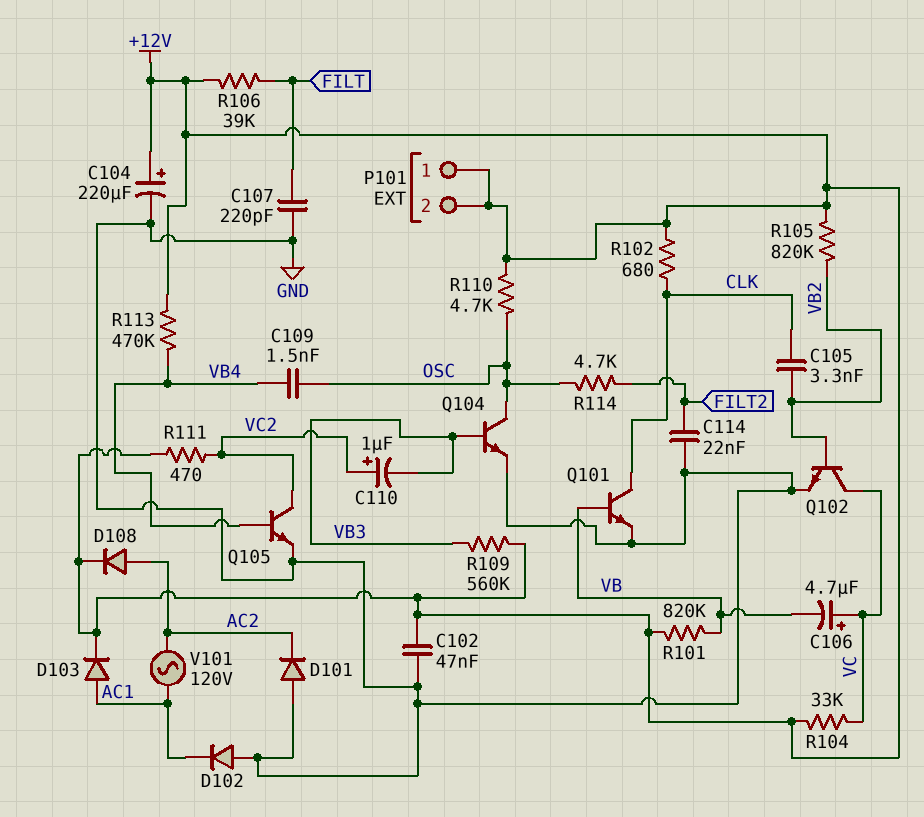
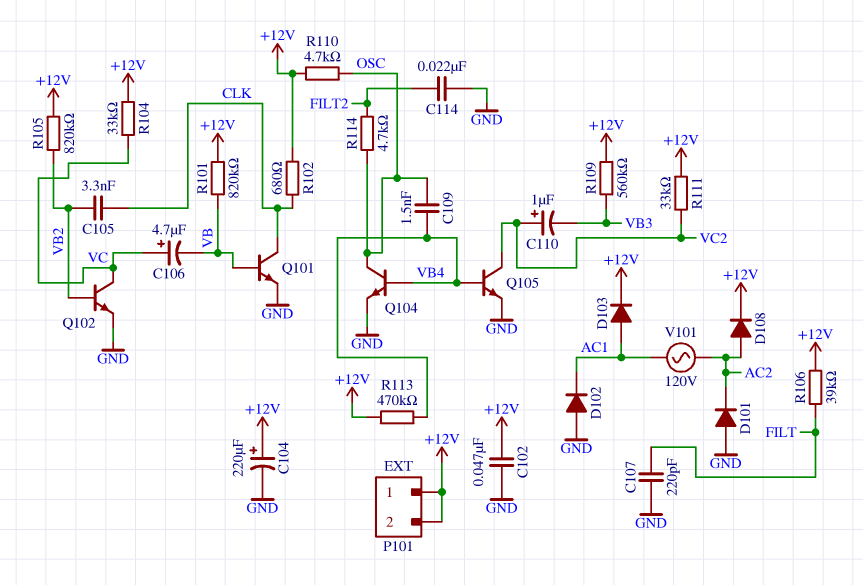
Q104: NPN (B VB3, C OSC, E GND) -> NPN (B VB4, C OSC, E GND)
R111: 470 (+12V, VC2) -> 33k (+12V, VC2)

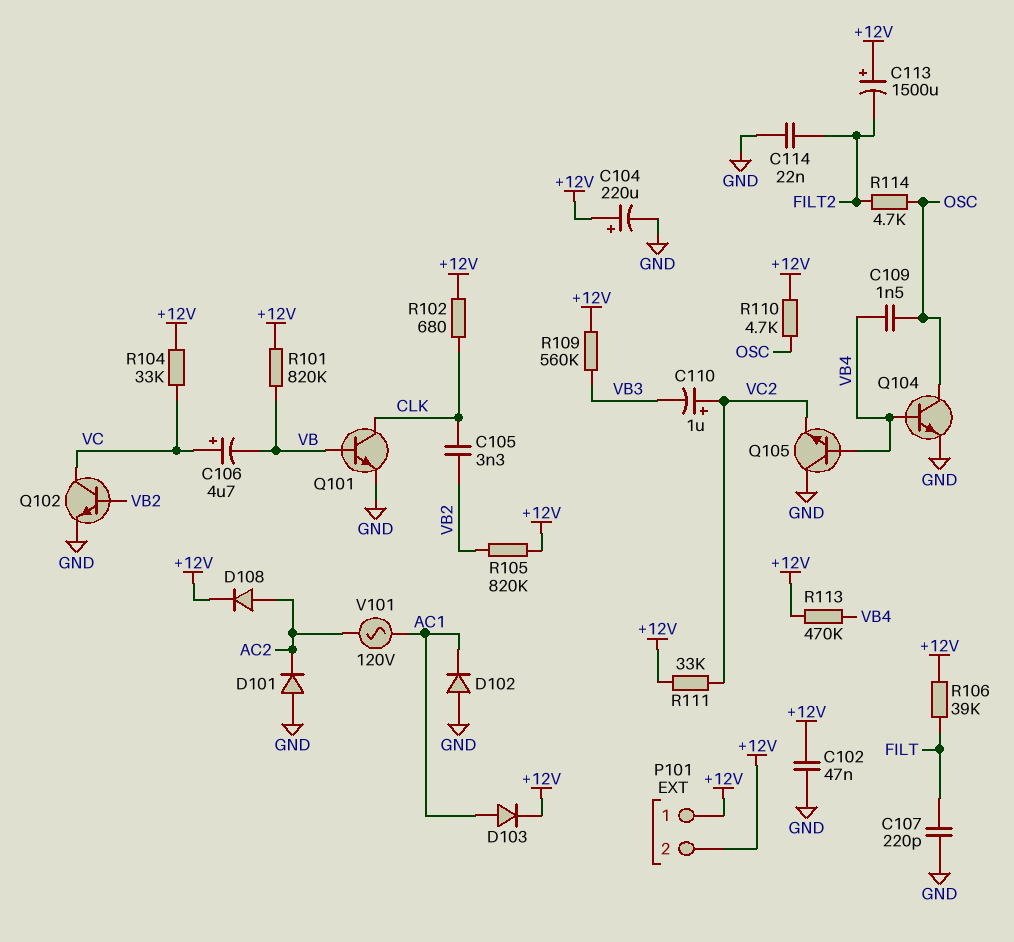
C113: none -> 1500uF (plus +12V, minus FILT2)
Q105: NPN (B VB4, C VC2, E GND) -> NPN (B VB4, C GND, E VC2)

